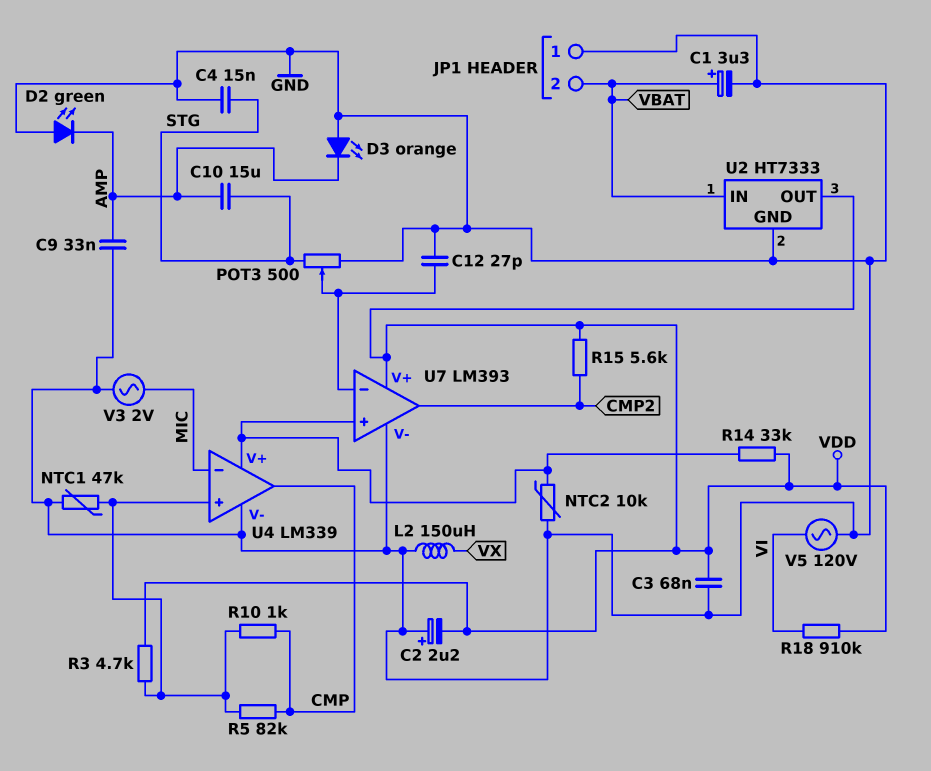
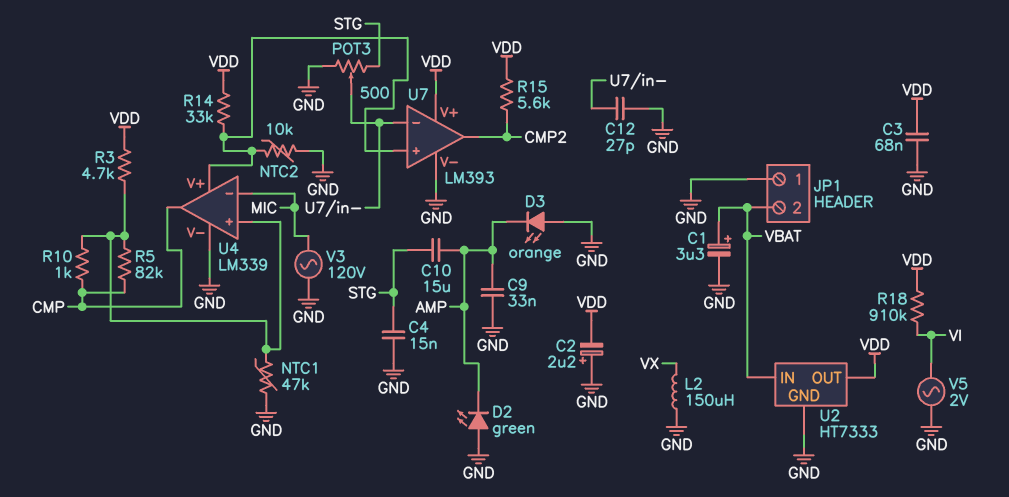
V3: AC 2V (GND, MIC) -> AC 120V (GND, MIC)
V5: AC 120V (GND, VI) -> AC 2V (GND, VI)

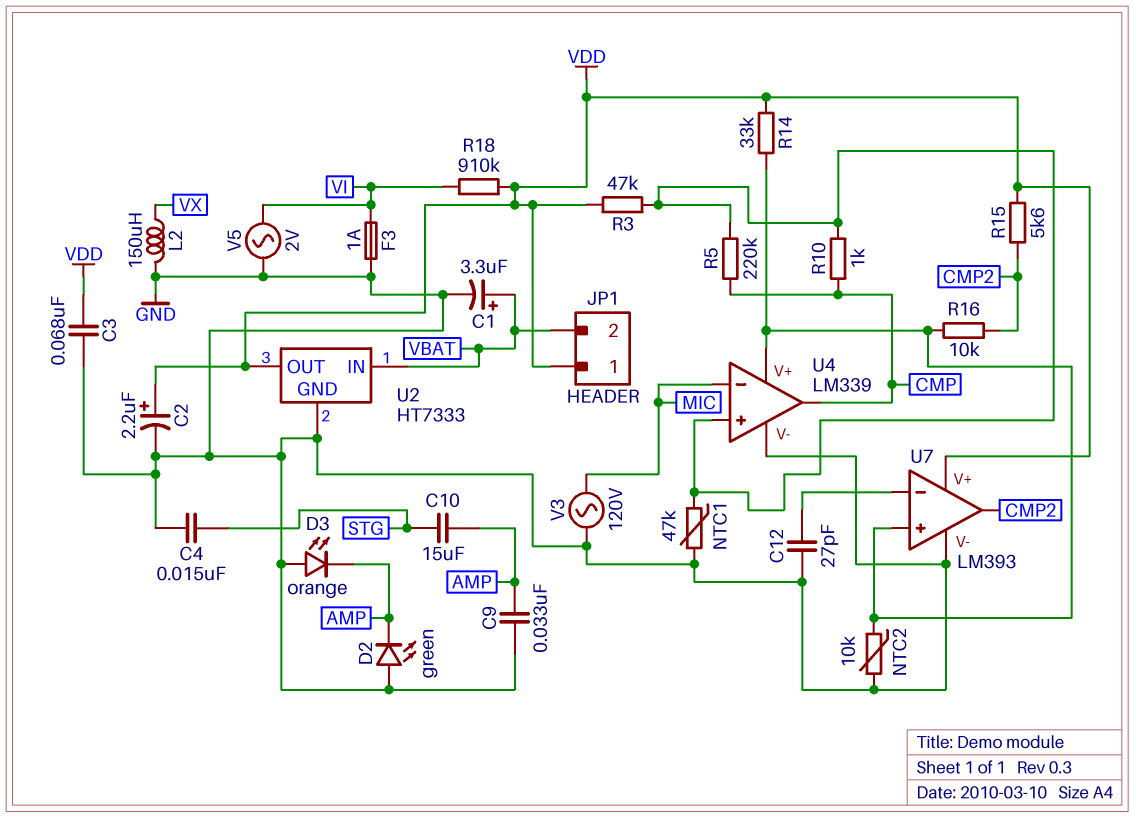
C2: 2.2uF (plus GND, minus VDD) -> 2.2uF (plus VDD, minus GND)
F3: none -> 1A (GND, VI)
JP1 pin 1: GND -> VDD
POT3: 500 (GND, STG, wiper U7/in-) -> none
R3: 4.7k (U4/in+, VDD) -> 47k (U4/in+, VDD)
R5: 82k (CMP, U4/in+) -> 220k (CMP, U4/in+)
R16: none -> 10k (CMP2, U4/V+)

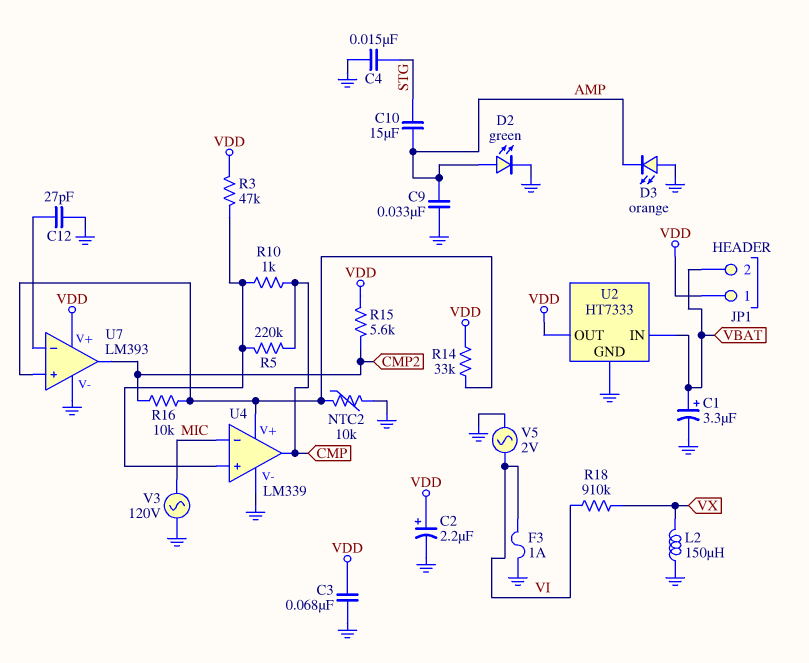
D2: LED green (A GND, K AMP) -> LED green (A AMP, K GND)
NTC1: 47k (GND, U4/in+) -> none
R18: 910k (VDD, VI) -> 910k (VI, VX)

